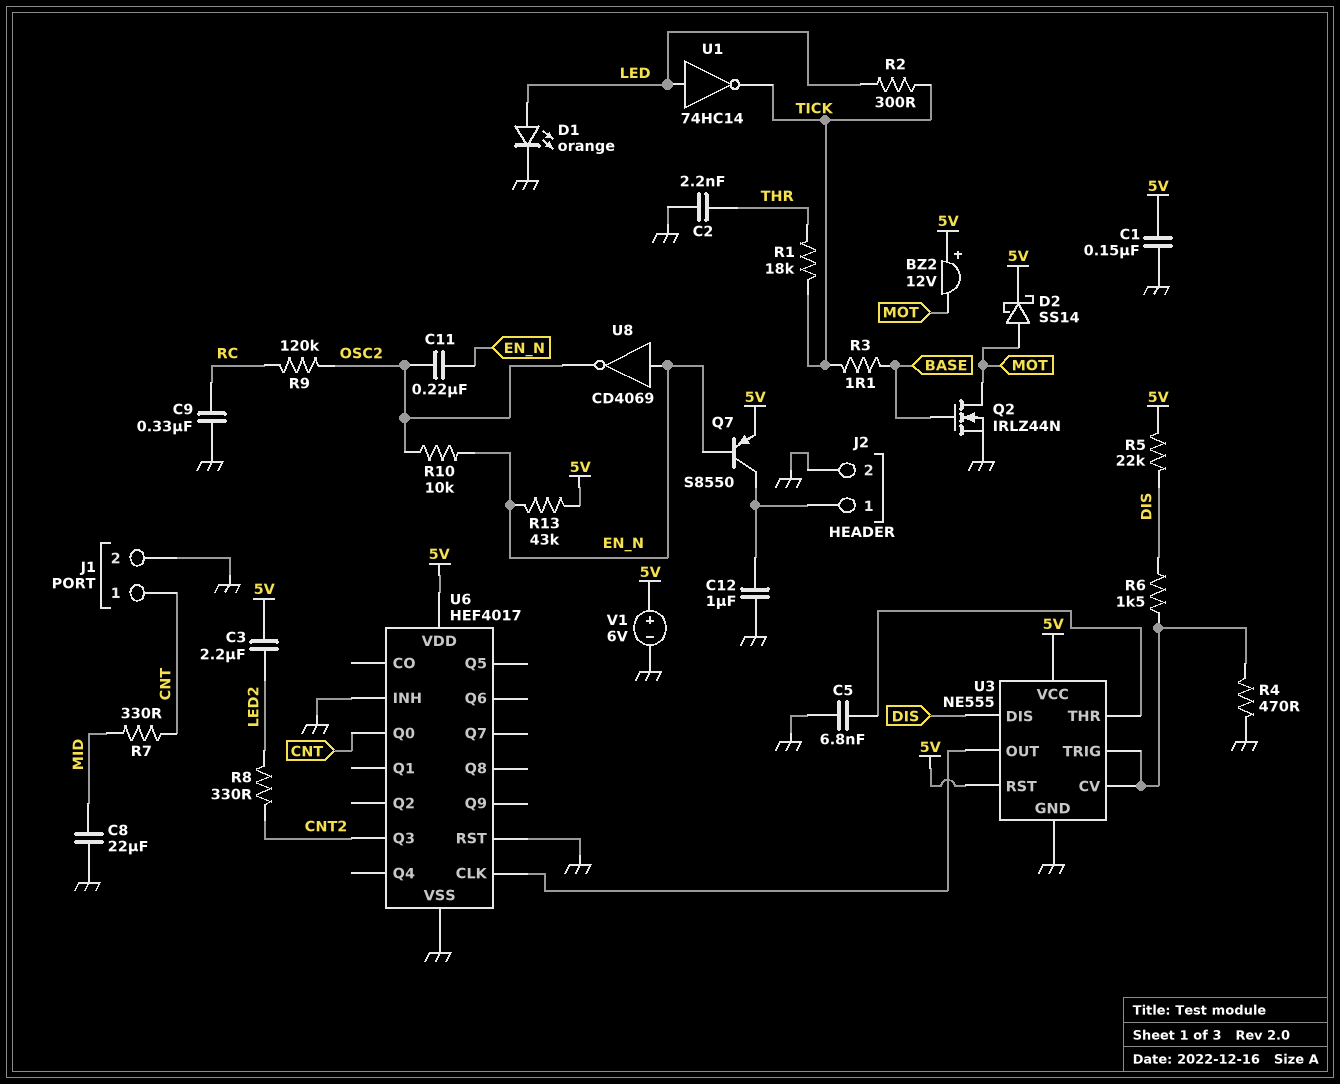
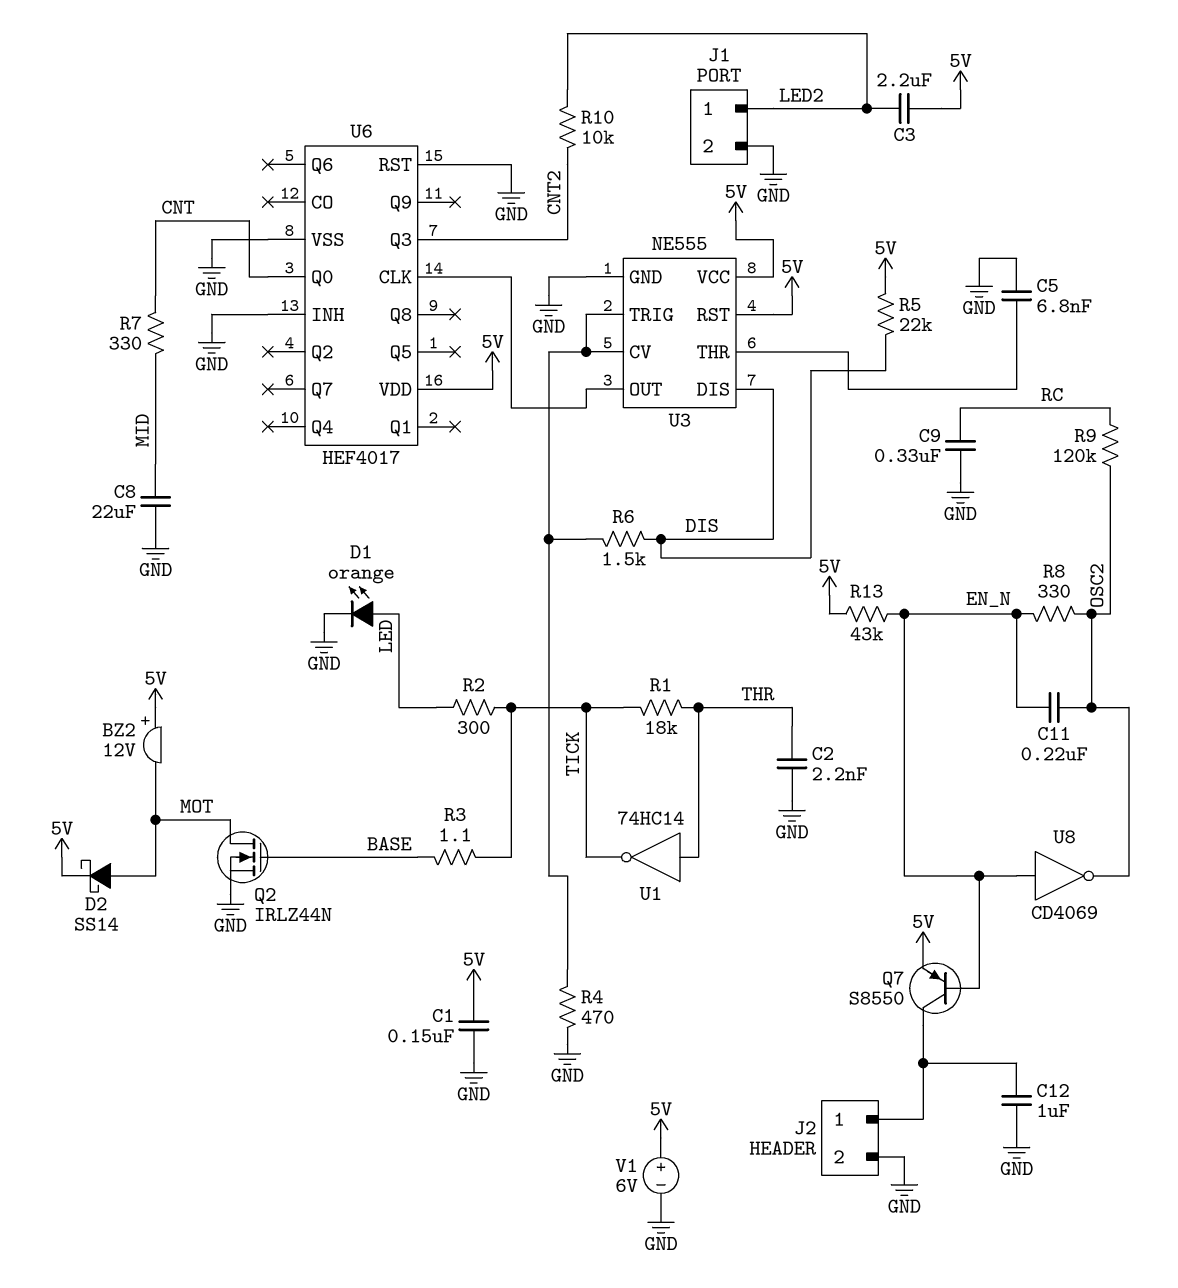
J1 pin 1: CNT -> LED2
R8: 330 (CNT2, LED2) -> 330 (EN_N, OSC2)
R10: 10k (EN_N, OSC2) -> 10k (CNT2, LED2)
U1: NOT 74HC14 (in LED, out TICK) -> NOT 74HC14 (in THR, out TICK)

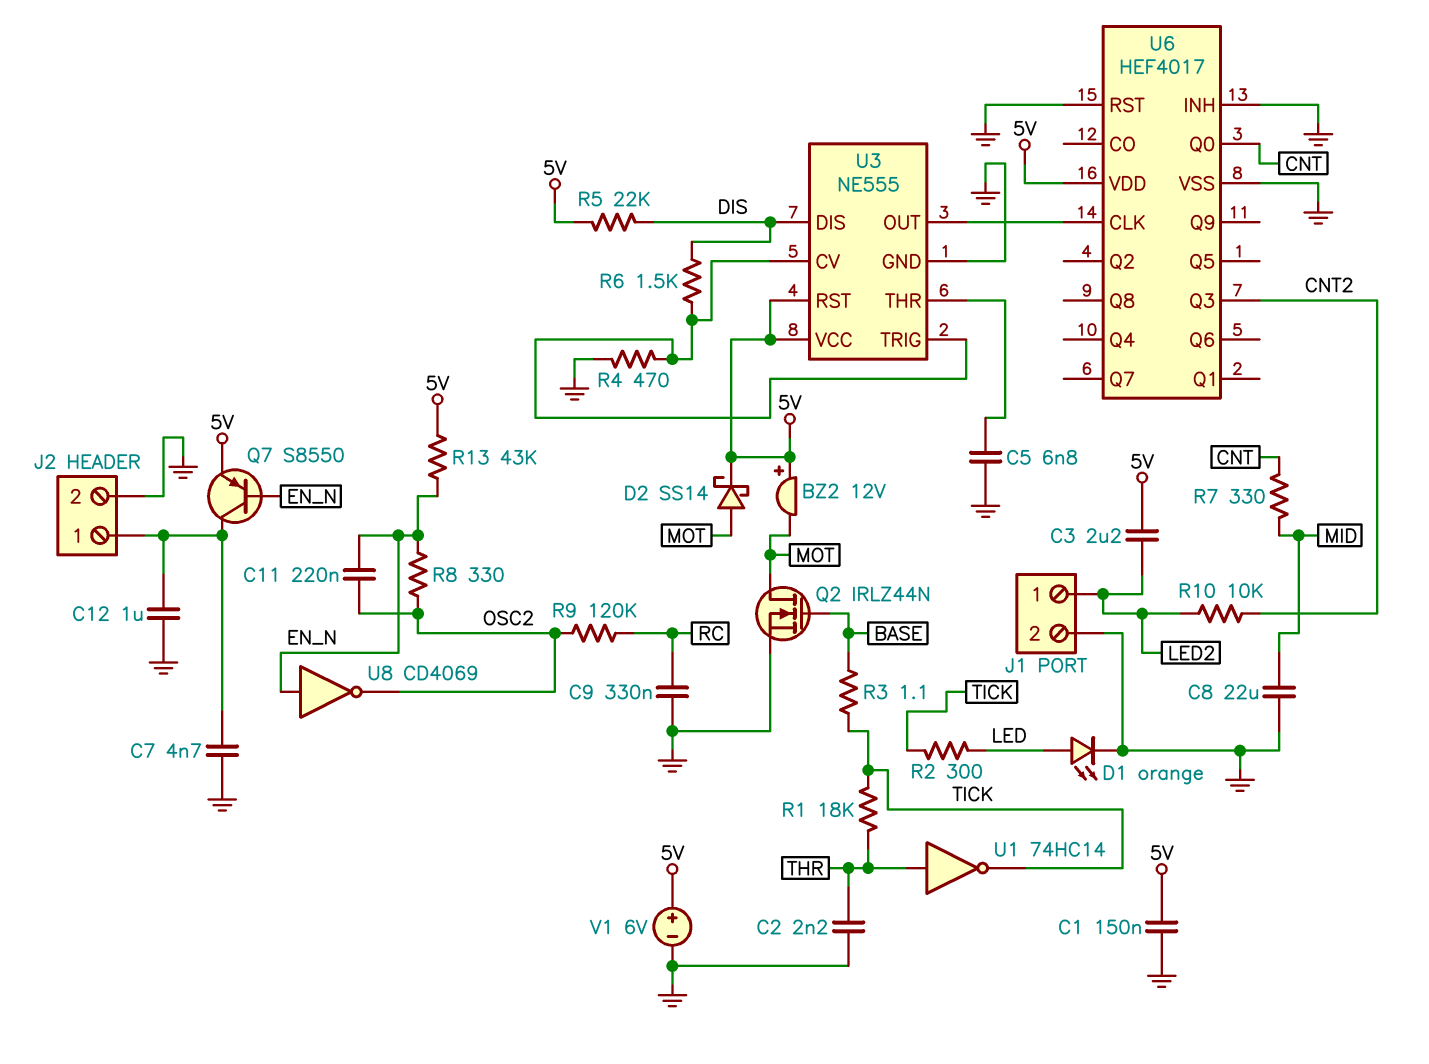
C7: none -> 4.7nF (GND, J2/1)

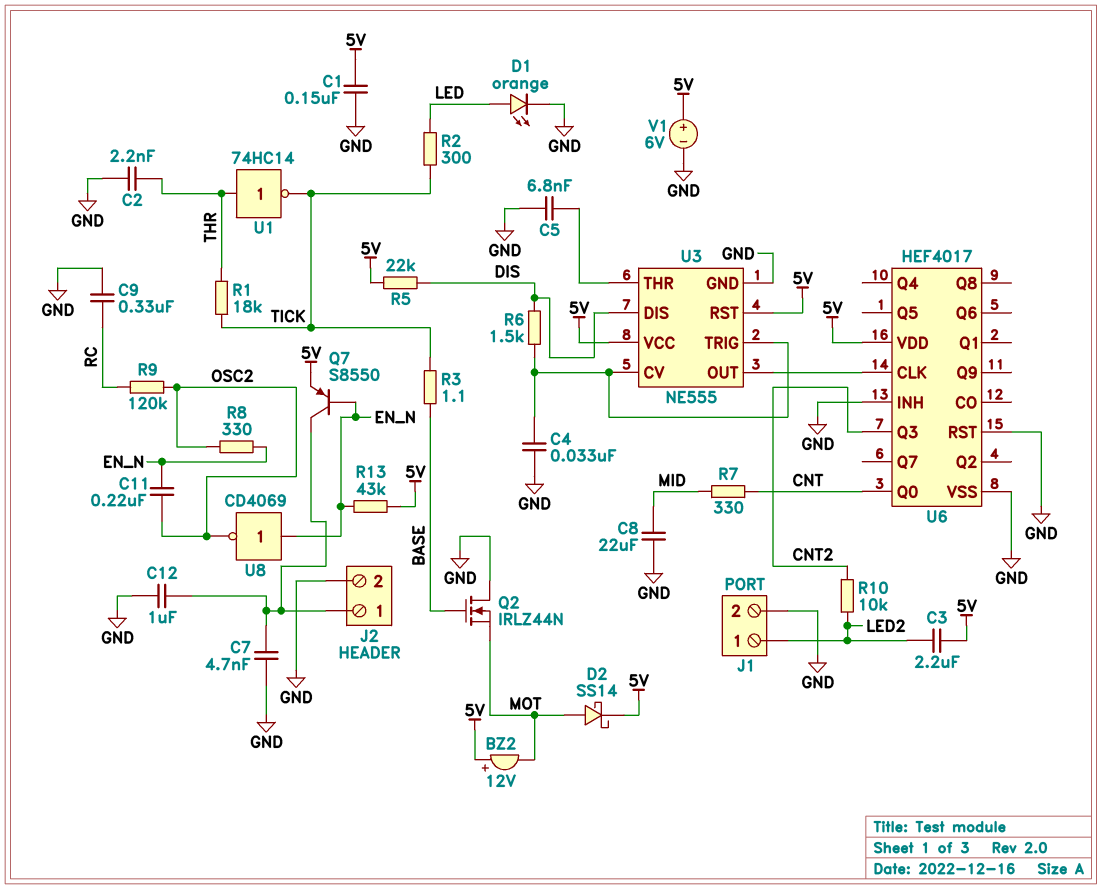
C4: none -> 33nF (GND, U3/CV)
Q2: NMOS IRLZ44N (G BASE, D MOT, S GND) -> NMOS IRLZ44N (G BASE, D GND, S MOT)
R4: 470 (GND, U3/CV) -> none

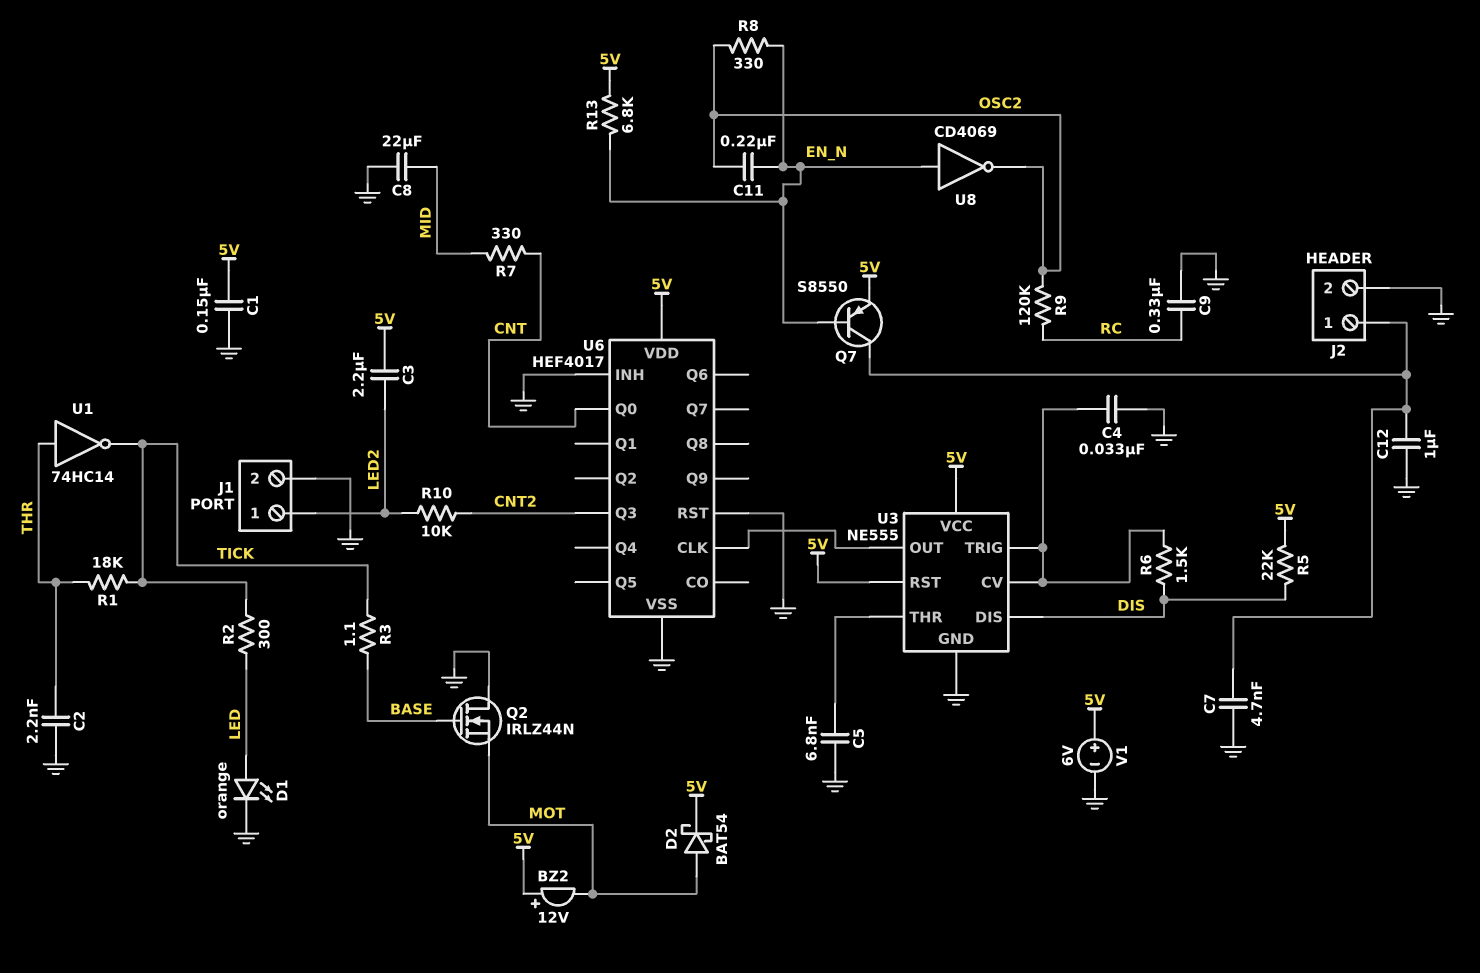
D2: schottky SS14 (A MOT, K 5V) -> schottky BAT54 (A MOT, K 5V)
R13: 43k (5V, EN_N) -> 6.8k (5V, EN_N)

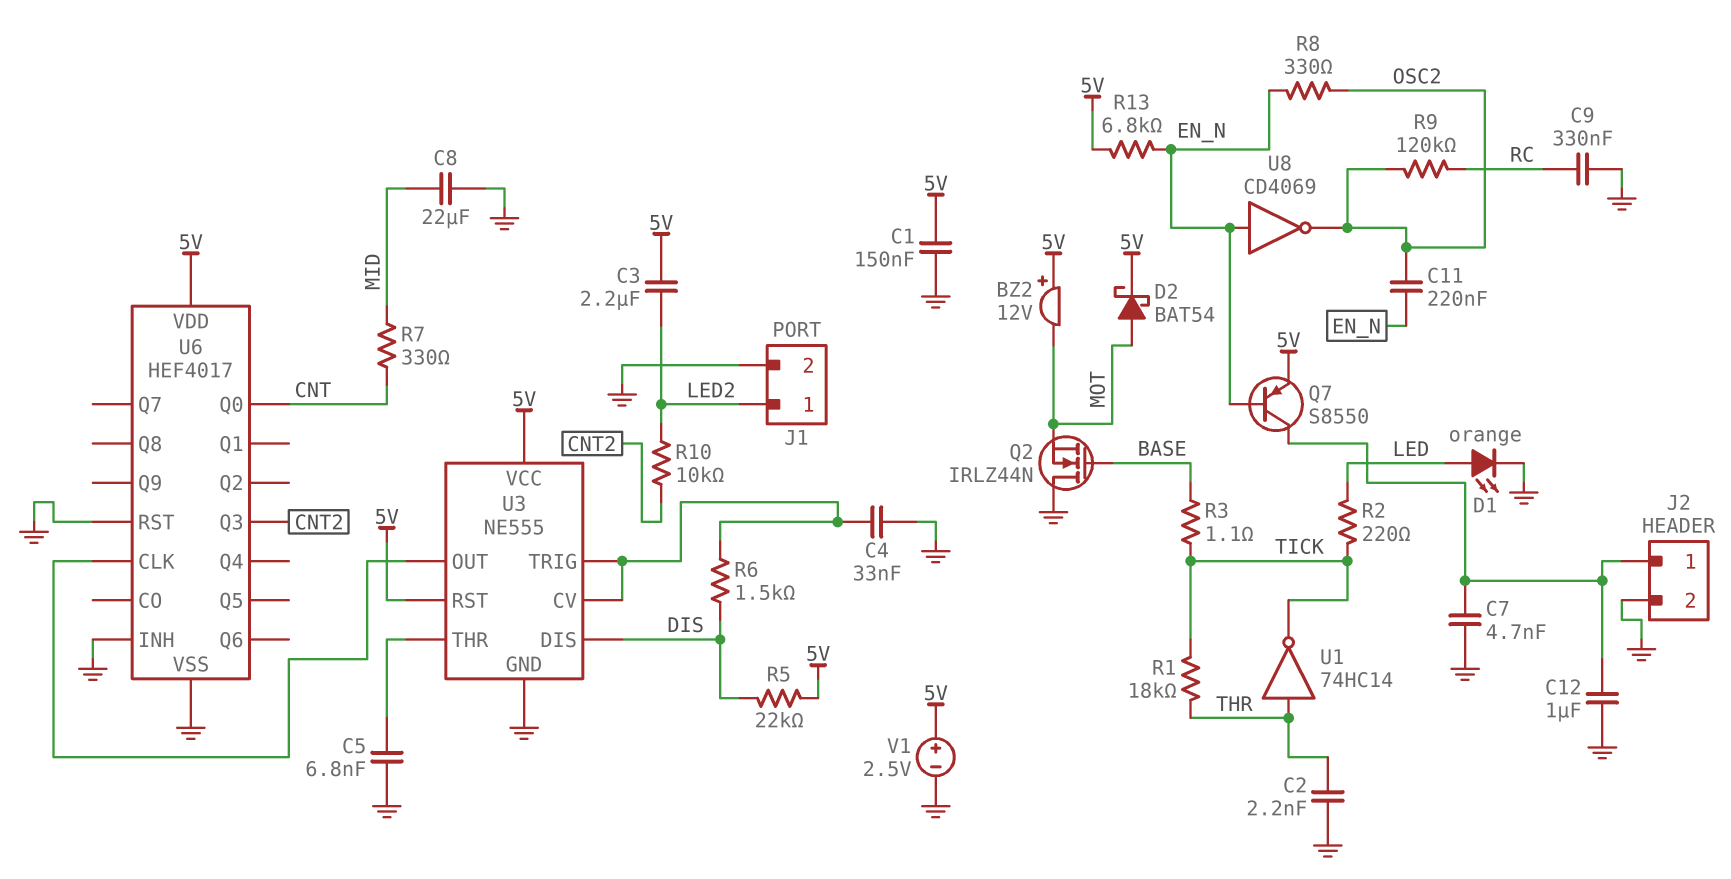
R2: 300 (LED, TICK) -> 220 (LED, TICK)
V1: 6V (plus 5V, minus GND) -> 2.5V (plus 5V, minus GND)

